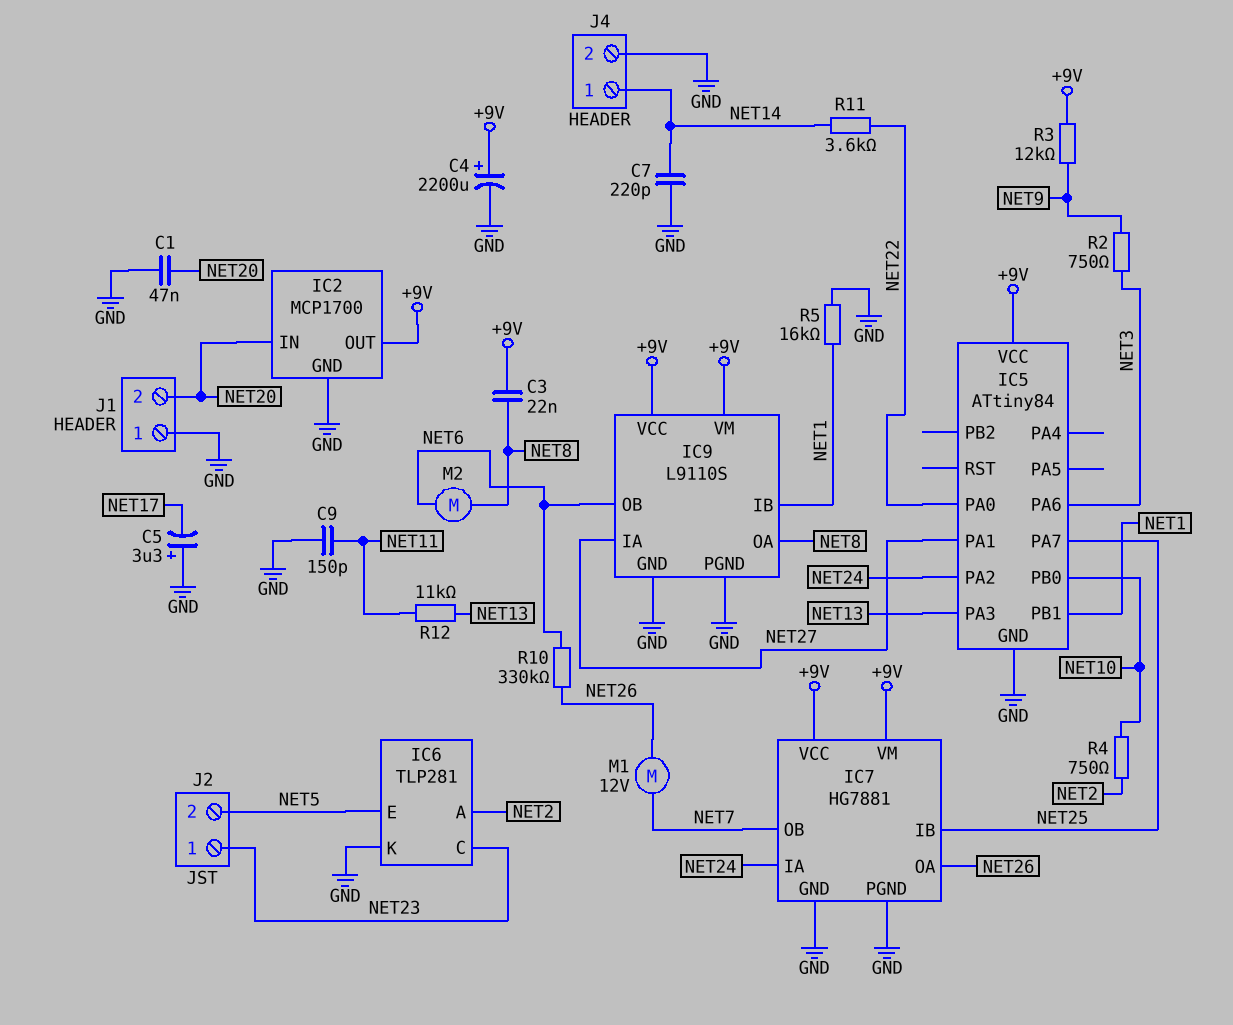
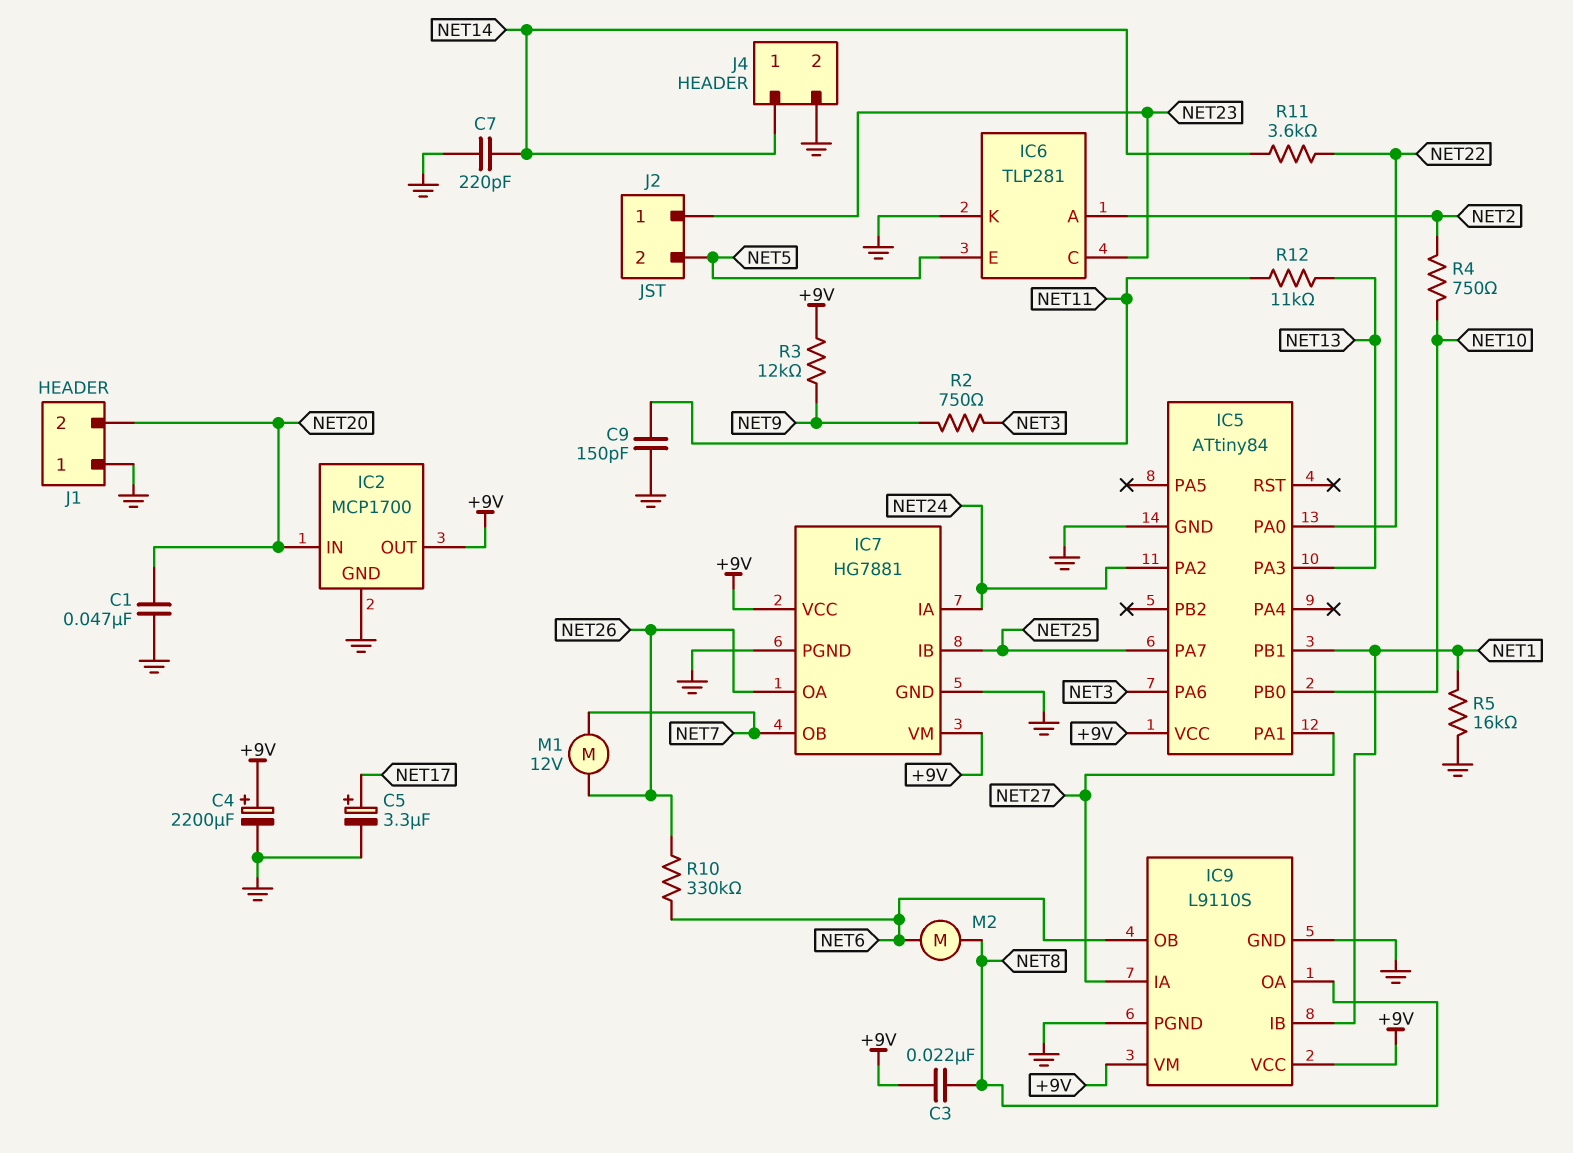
C5: 3.3uF (plus GND, minus NET17) -> 3.3uF (plus NET17, minus GND)

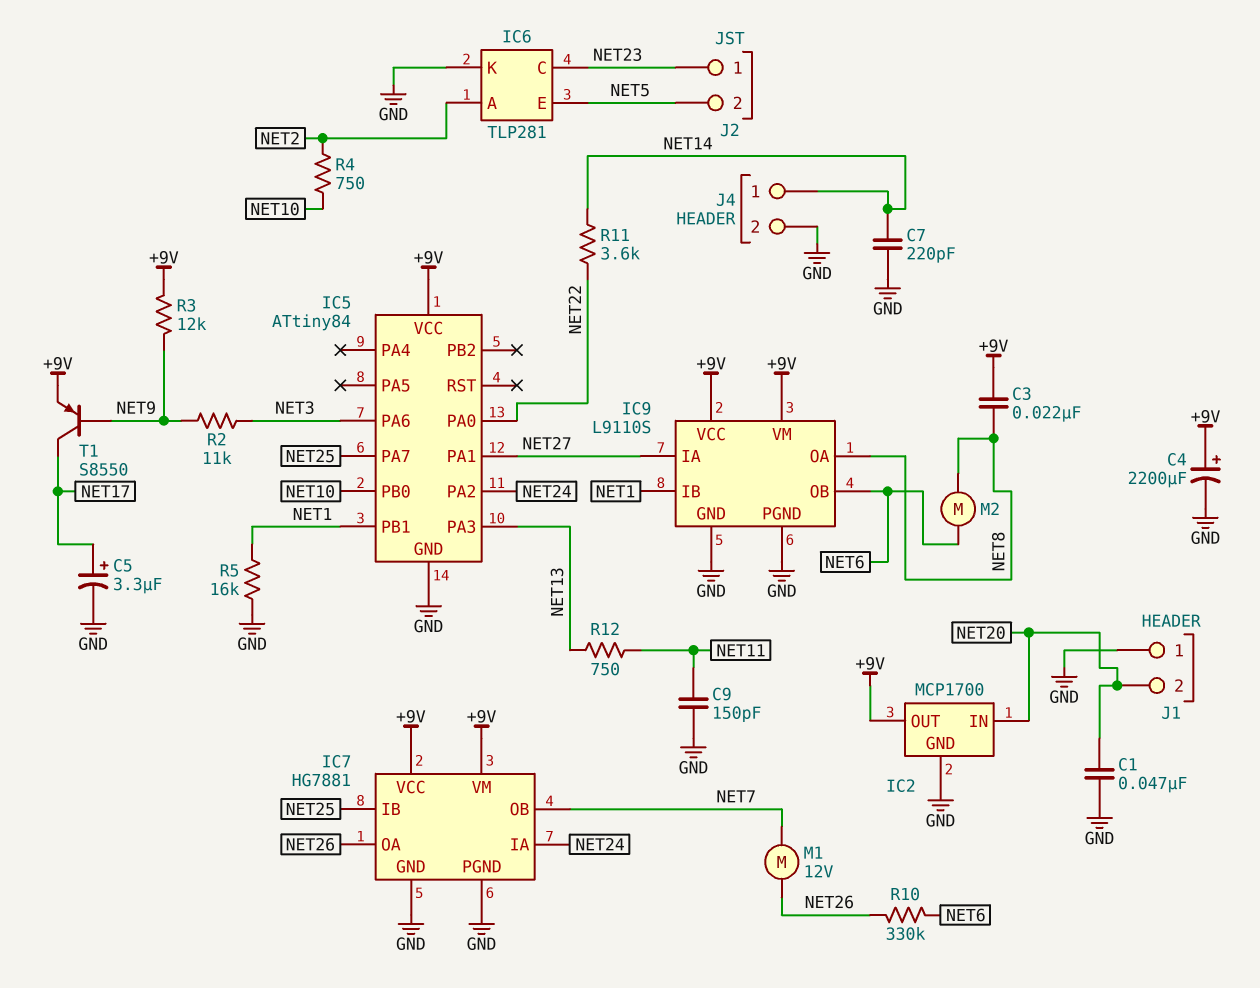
R2: 750 (NET3, NET9) -> 11k (NET3, NET9)
R12: 11k (NET11, NET13) -> 750 (NET11, NET13)
T1: none -> PNP S8550 (B NET9, C NET17, E +9V)

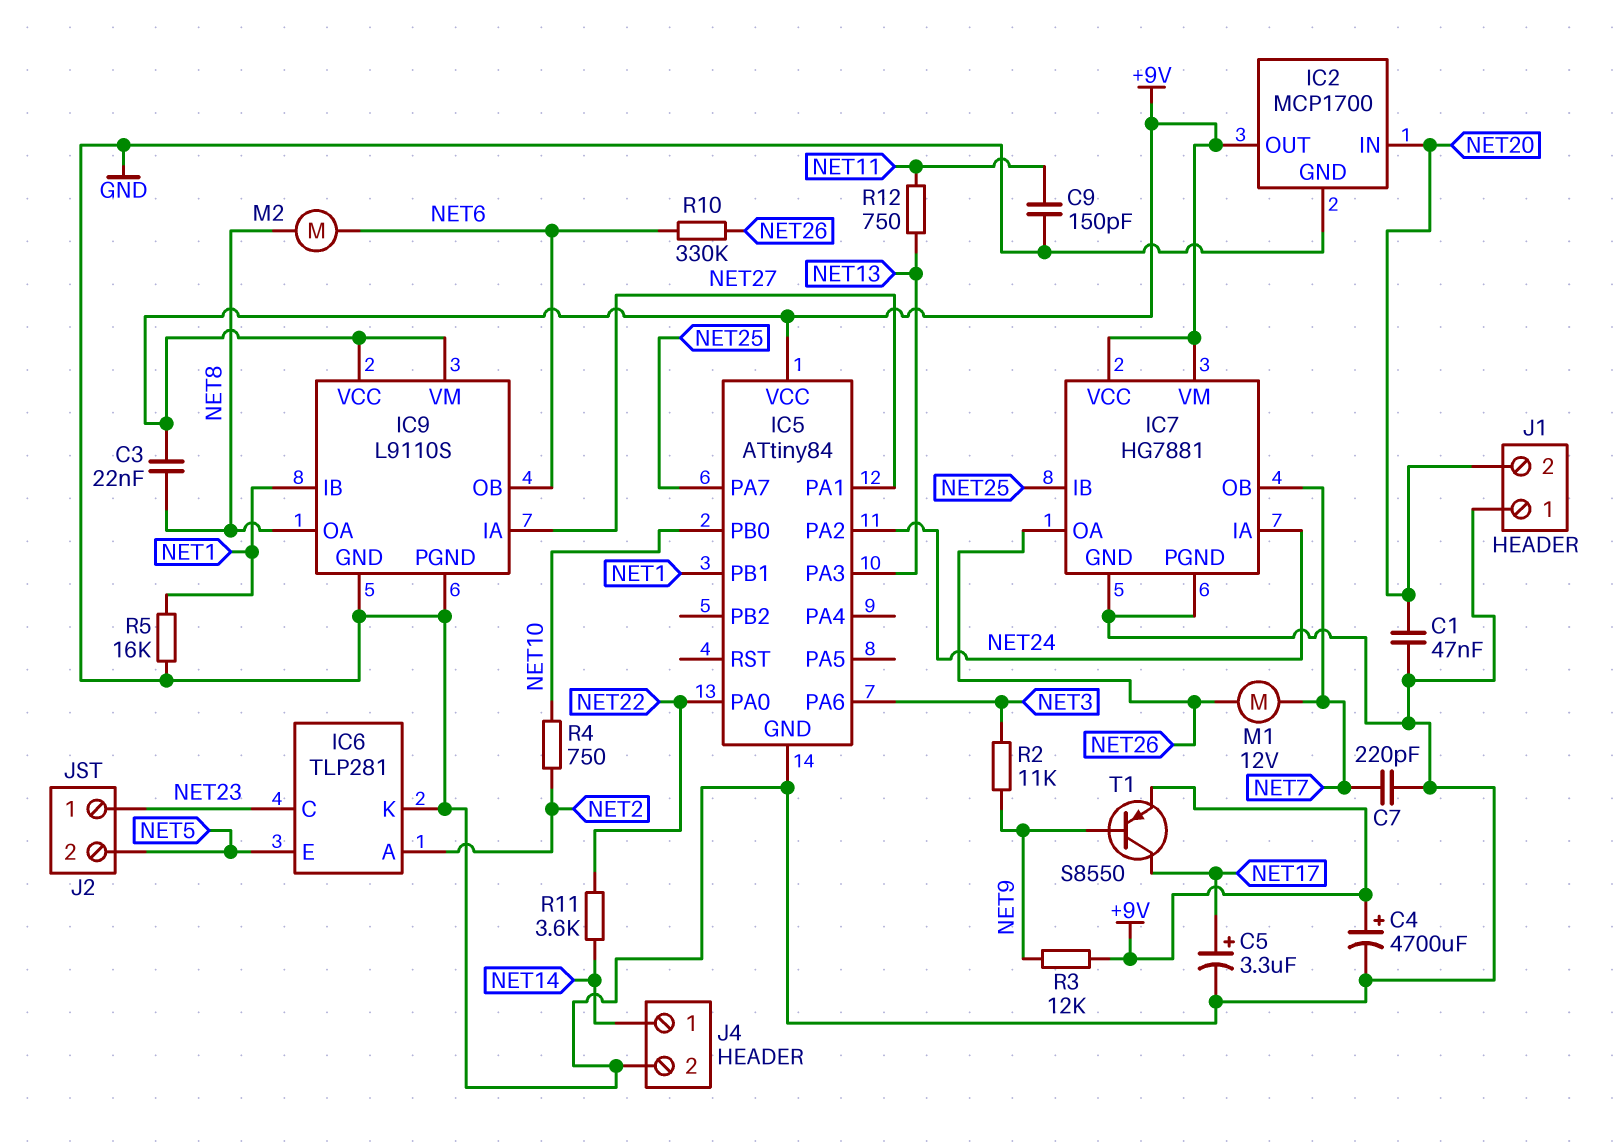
C4: 2200uF (plus +9V, minus GND) -> 4700uF (plus +9V, minus GND)
C7: 220pF (GND, NET14) -> 220pF (GND, NET7)

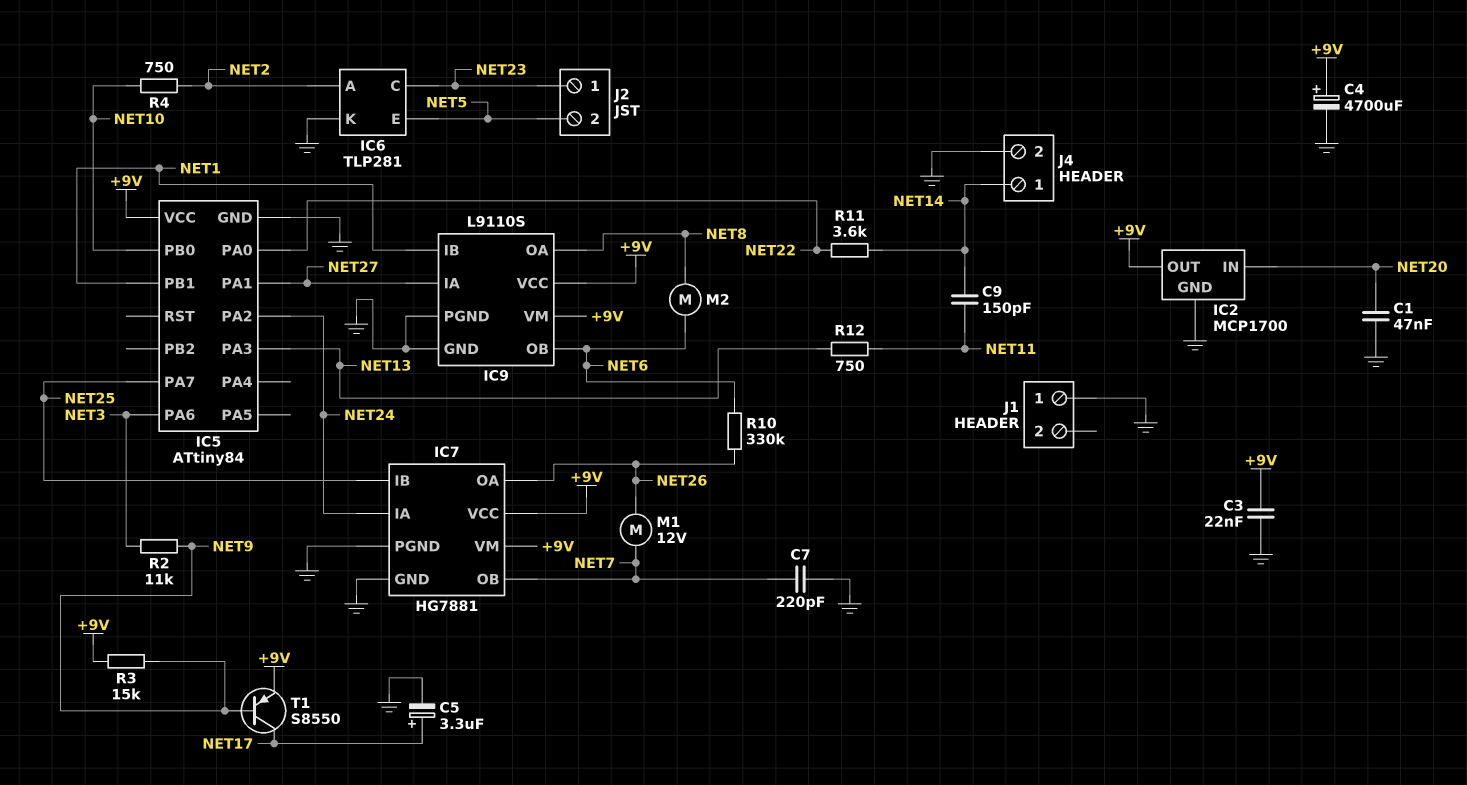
C3: 22nF (+9V, NET8) -> 22nF (+9V, GND)
C9: 150pF (GND, NET11) -> 150pF (NET11, NET14)
J1 pin 2: NET20 -> none
R3: 12k (+9V, NET9) -> 15k (+9V, NET9)
R5: 16k (GND, NET1) -> none

